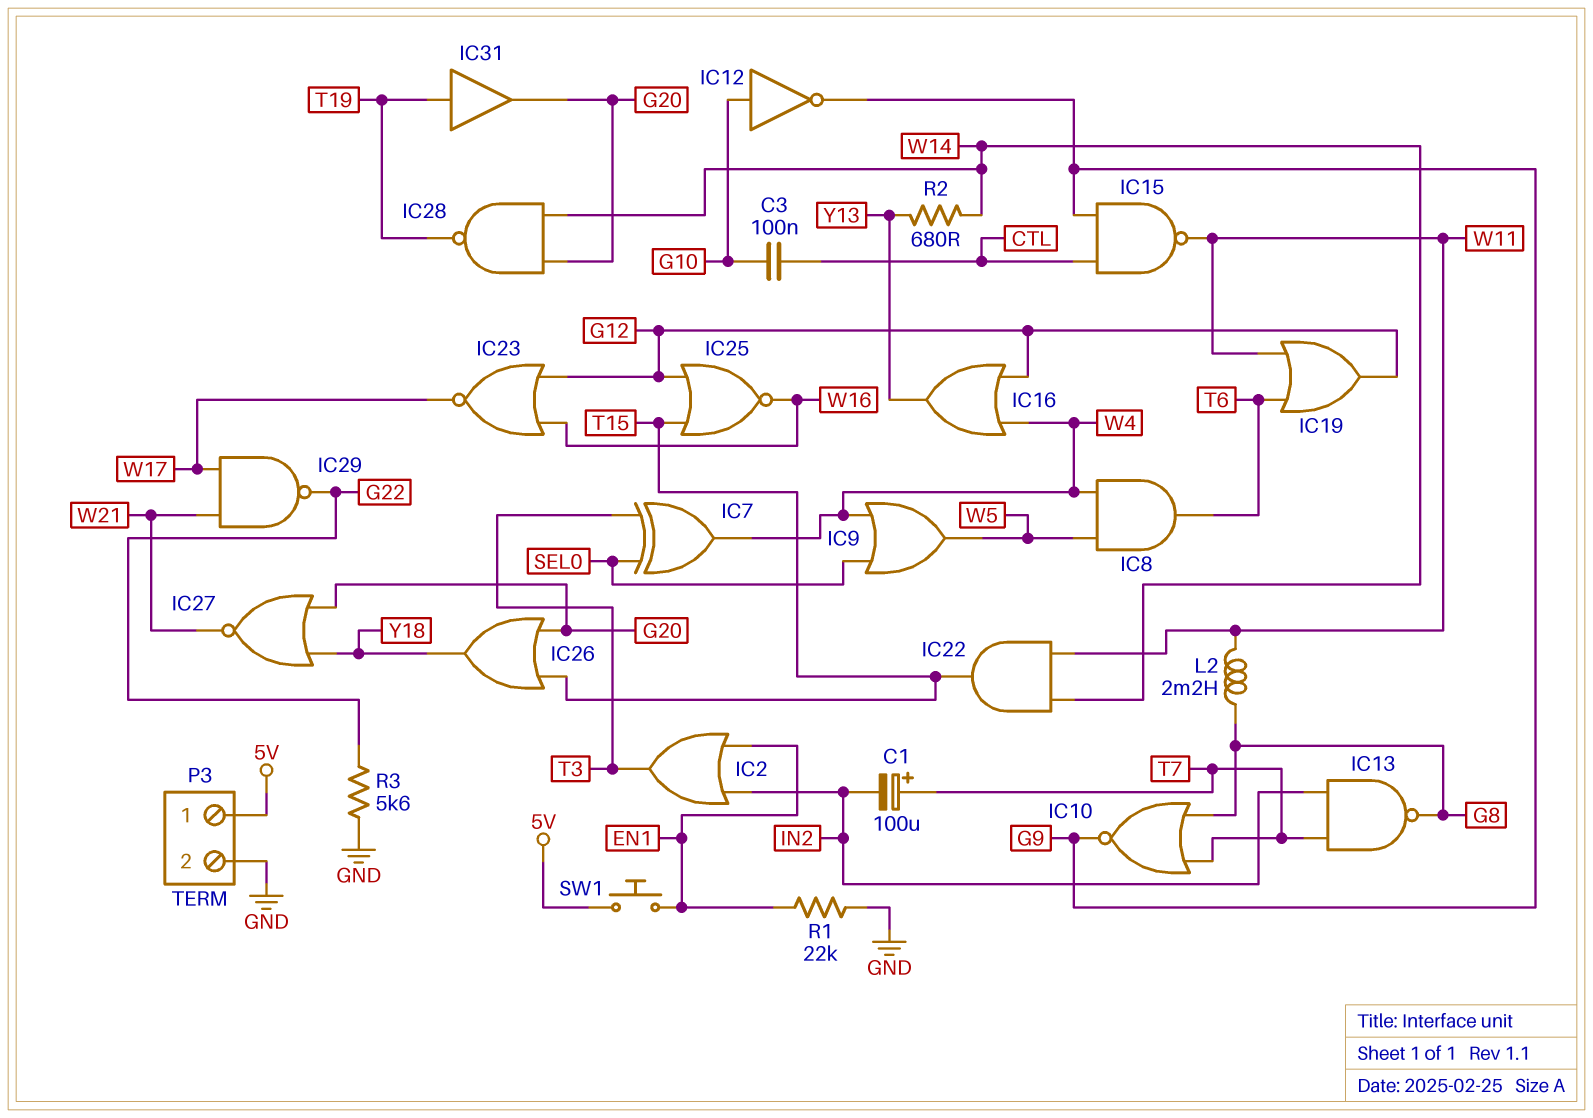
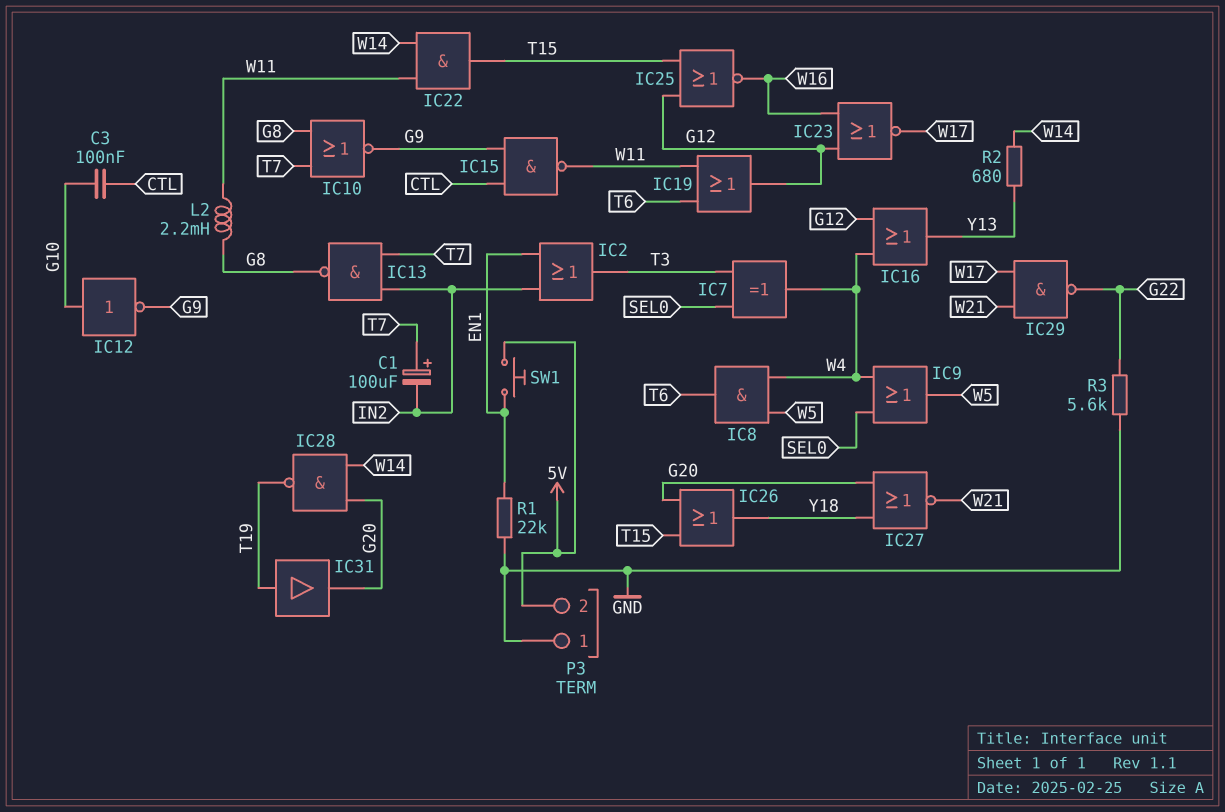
P3 pin 1: 5V -> GND
P3 pin 2: GND -> 5V

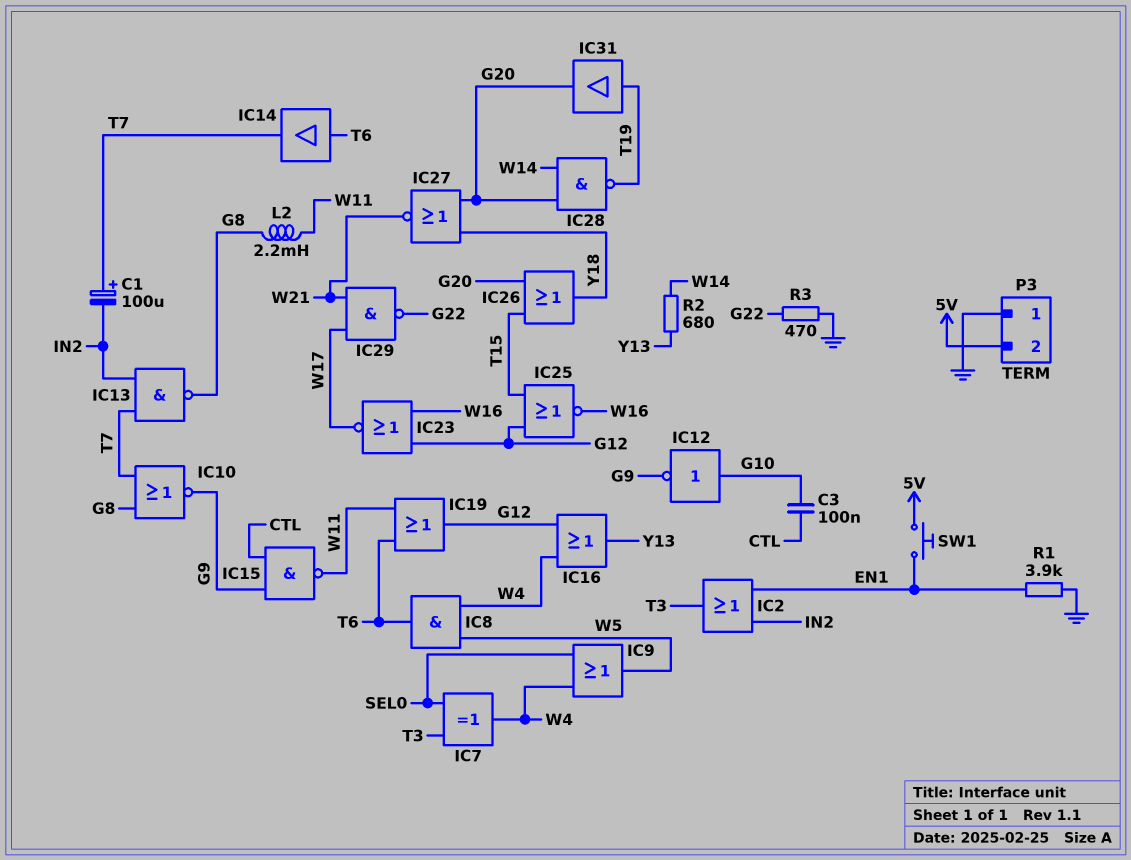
IC14: none -> buffer (in T6, out T7)
IC22: AND (in W11, in W14, out T15) -> none
R1: 22k (EN1, GND) -> 3.9k (EN1, GND)
R3: 5.6k (G22, GND) -> 470 (G22, GND)

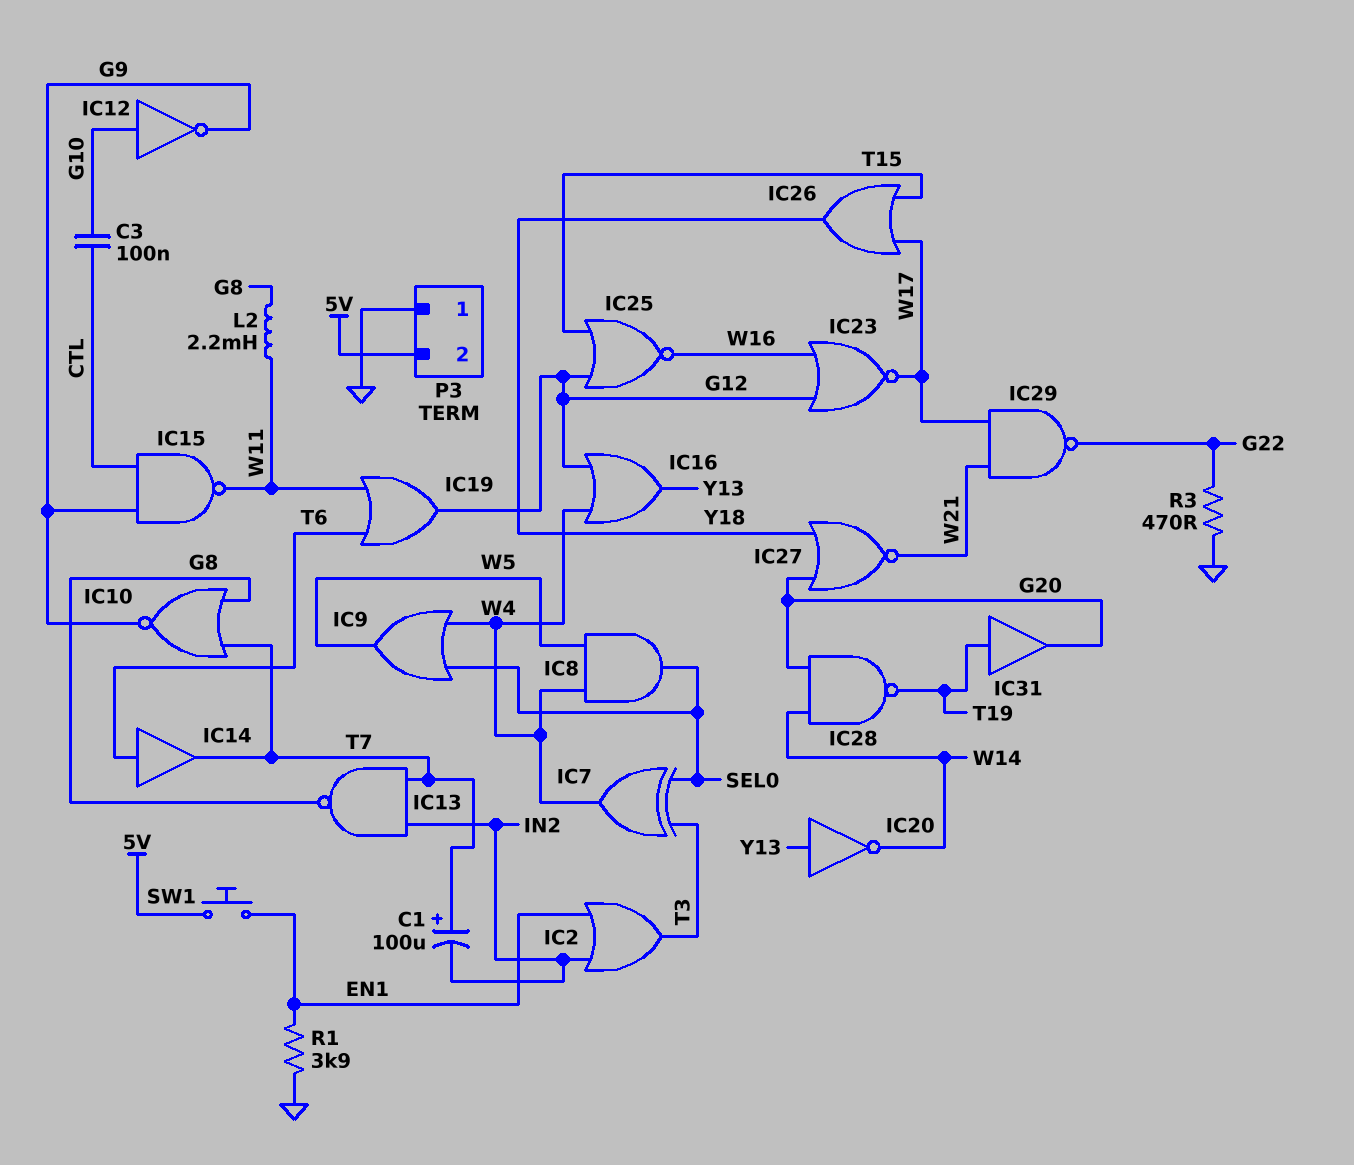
IC8: AND (in W4, in W5, out T6) -> AND (in W4, in W5, out SEL0)
IC20: none -> NOT (in Y13, out W14)
IC26: OR (in G20, in T15, out Y18) -> OR (in T15, in W17, out Y18)
R2: 680 (W14, Y13) -> none

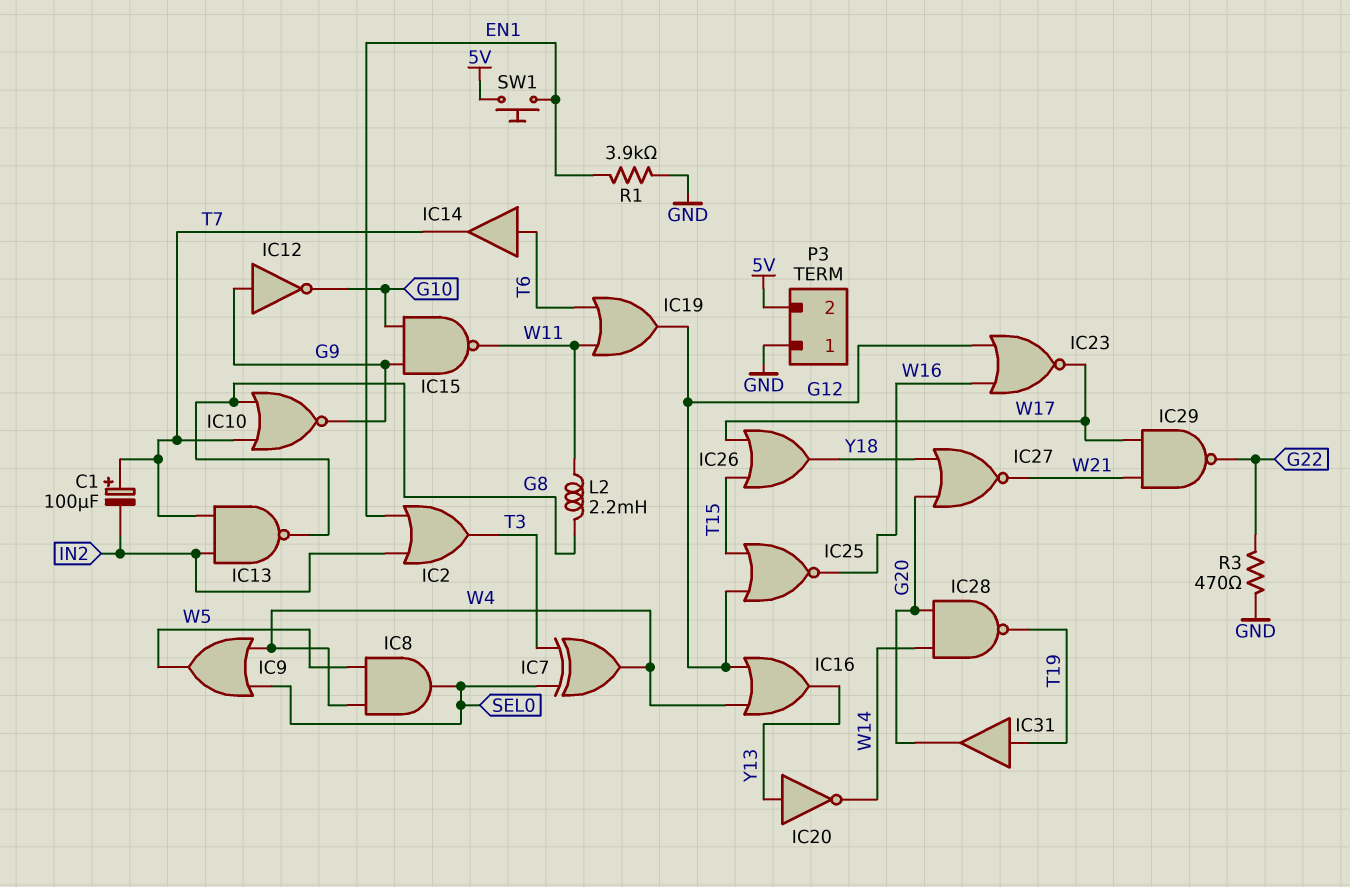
C3: 100nF (CTL, G10) -> none
IC12: NOT (in G10, out G9) -> NOT (in G9, out G10)
IC15: NAND (in CTL, in G9, out W11) -> NAND (in G9, in G10, out W11)

